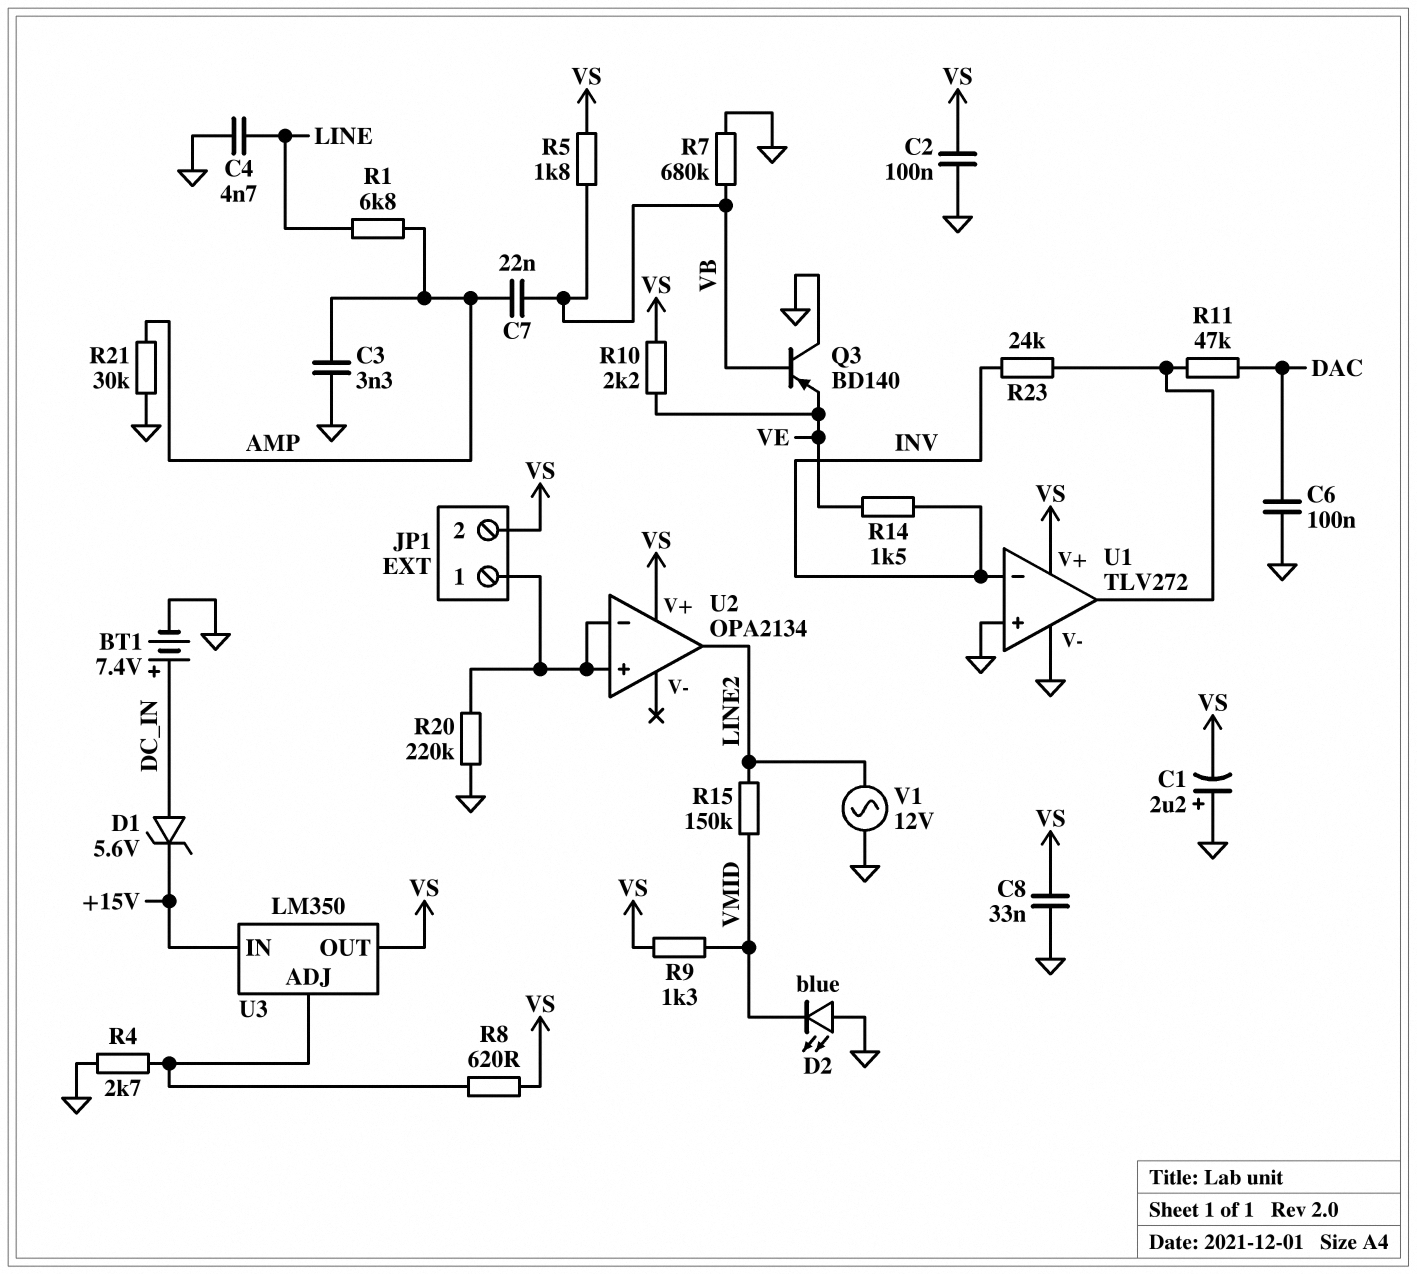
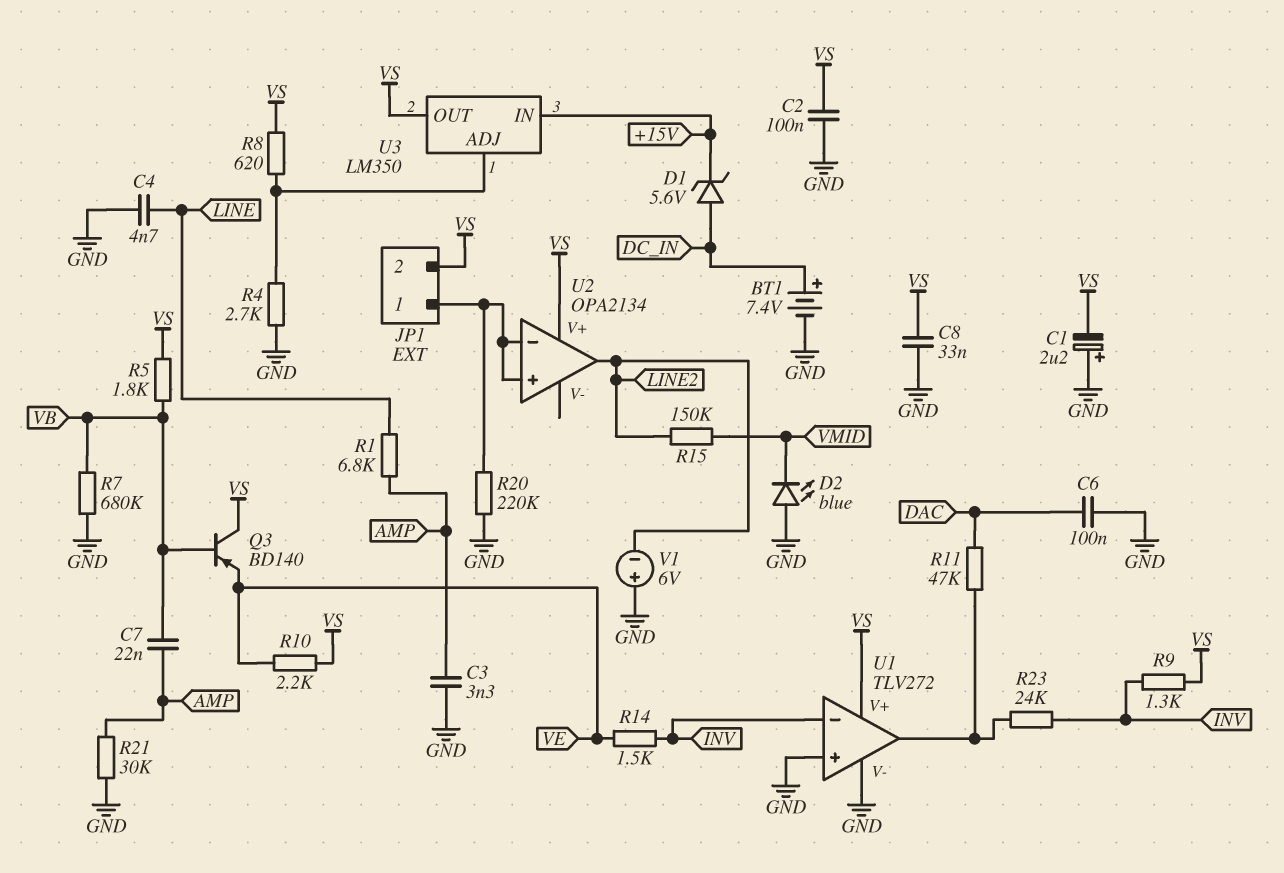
Q3: PNP BD140 (B VB, C GND, E VE) -> PNP BD140 (B VB, C VS, E VE)
R9: 1.3k (VMID, VS) -> 1.3k (INV, VS)
V1: AC 12V (GND, LINE2) -> 6V (plus GND, minus LINE2)

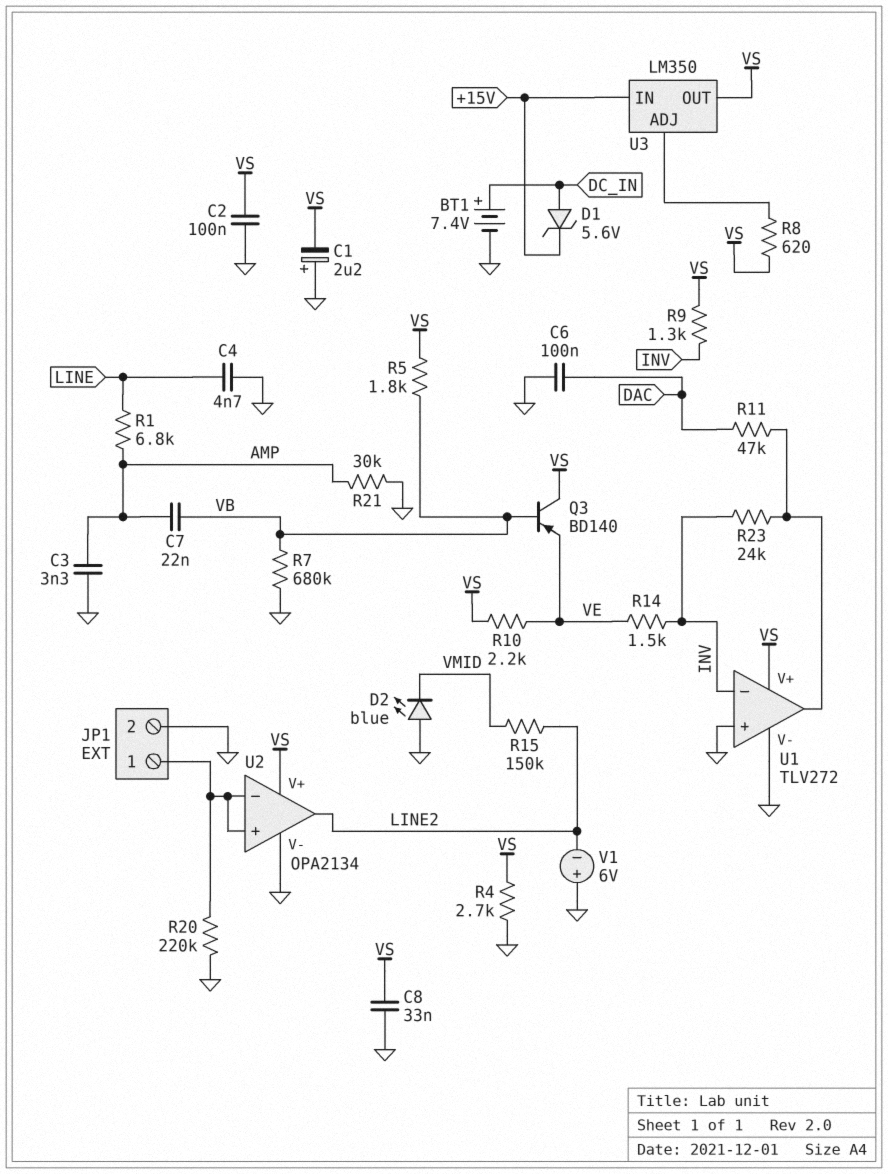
JP1 pin 2: VS -> GND
R4: 2.7k (GND, U3/ADJ) -> 2.7k (GND, VS)
U2 pin V-: none -> GND

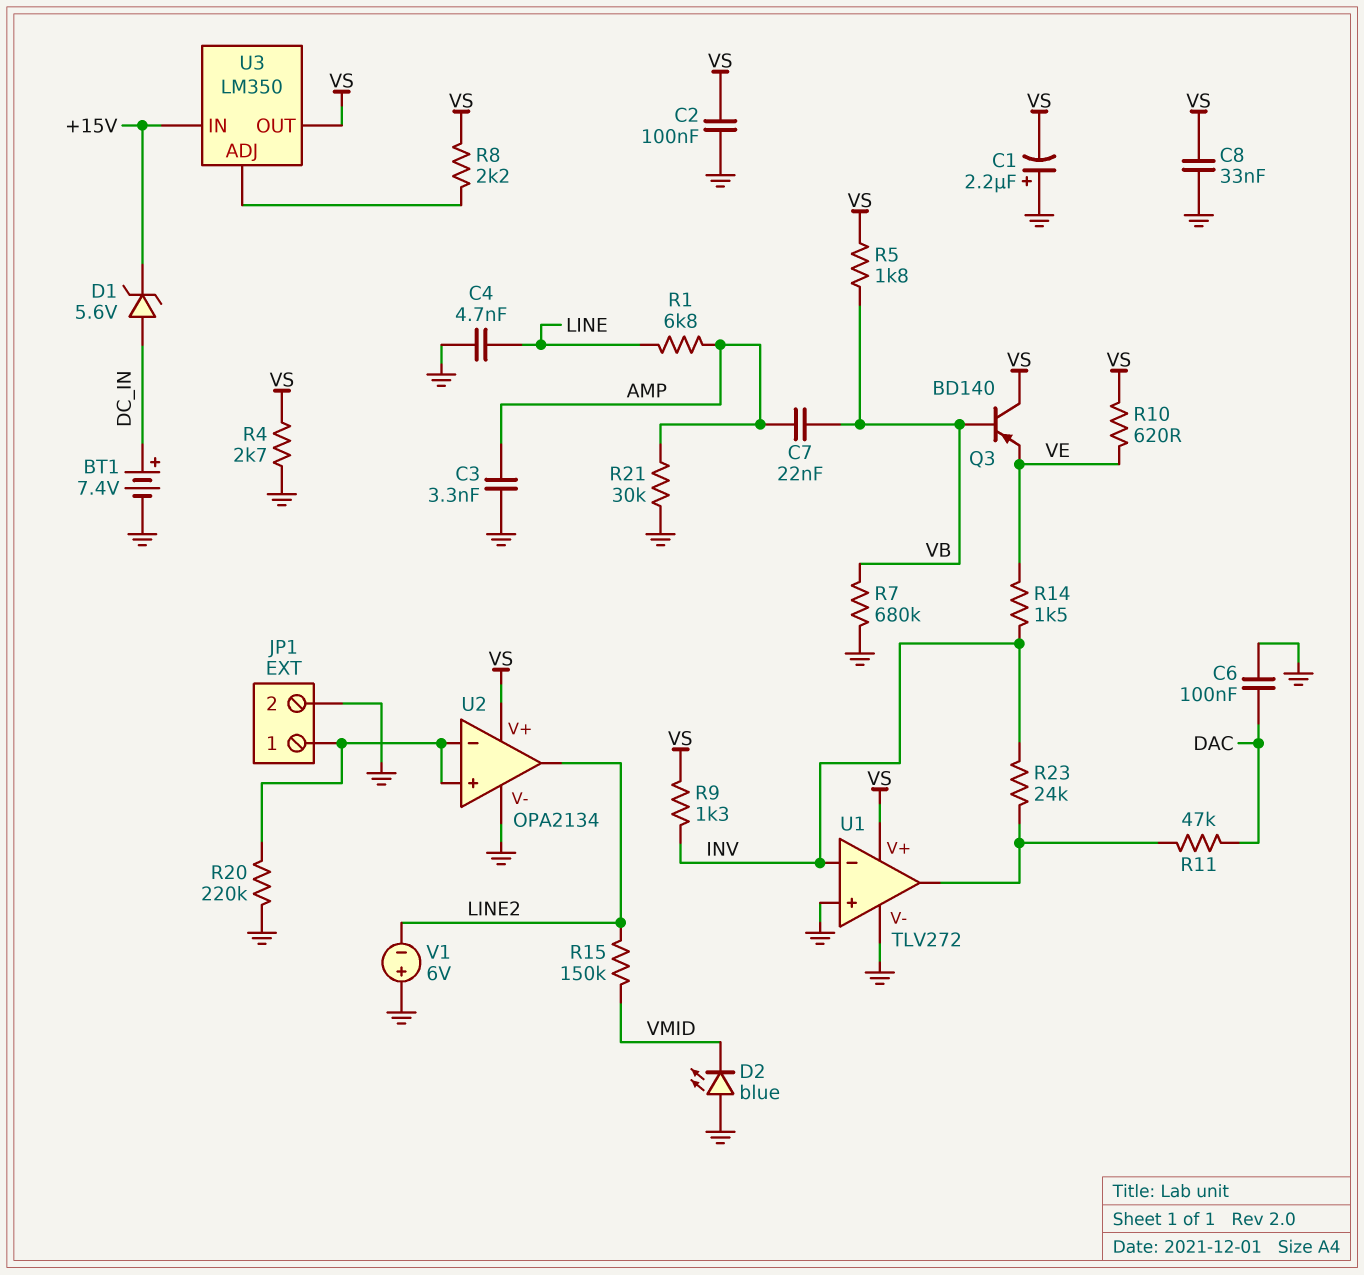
R8: 620 (U3/ADJ, VS) -> 2.2k (U3/ADJ, VS)
R10: 2.2k (VE, VS) -> 620 (VE, VS)

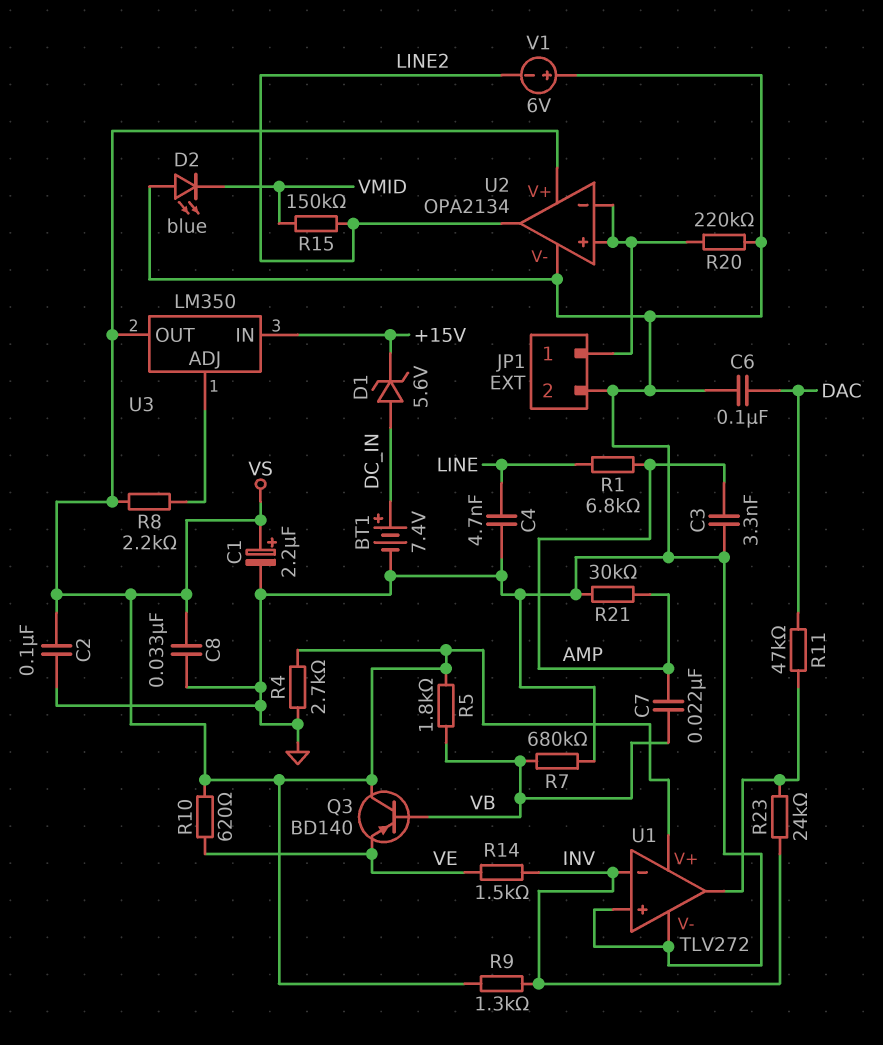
C1: 2.2uF (plus GND, minus VS) -> 2.2uF (plus VS, minus GND)

